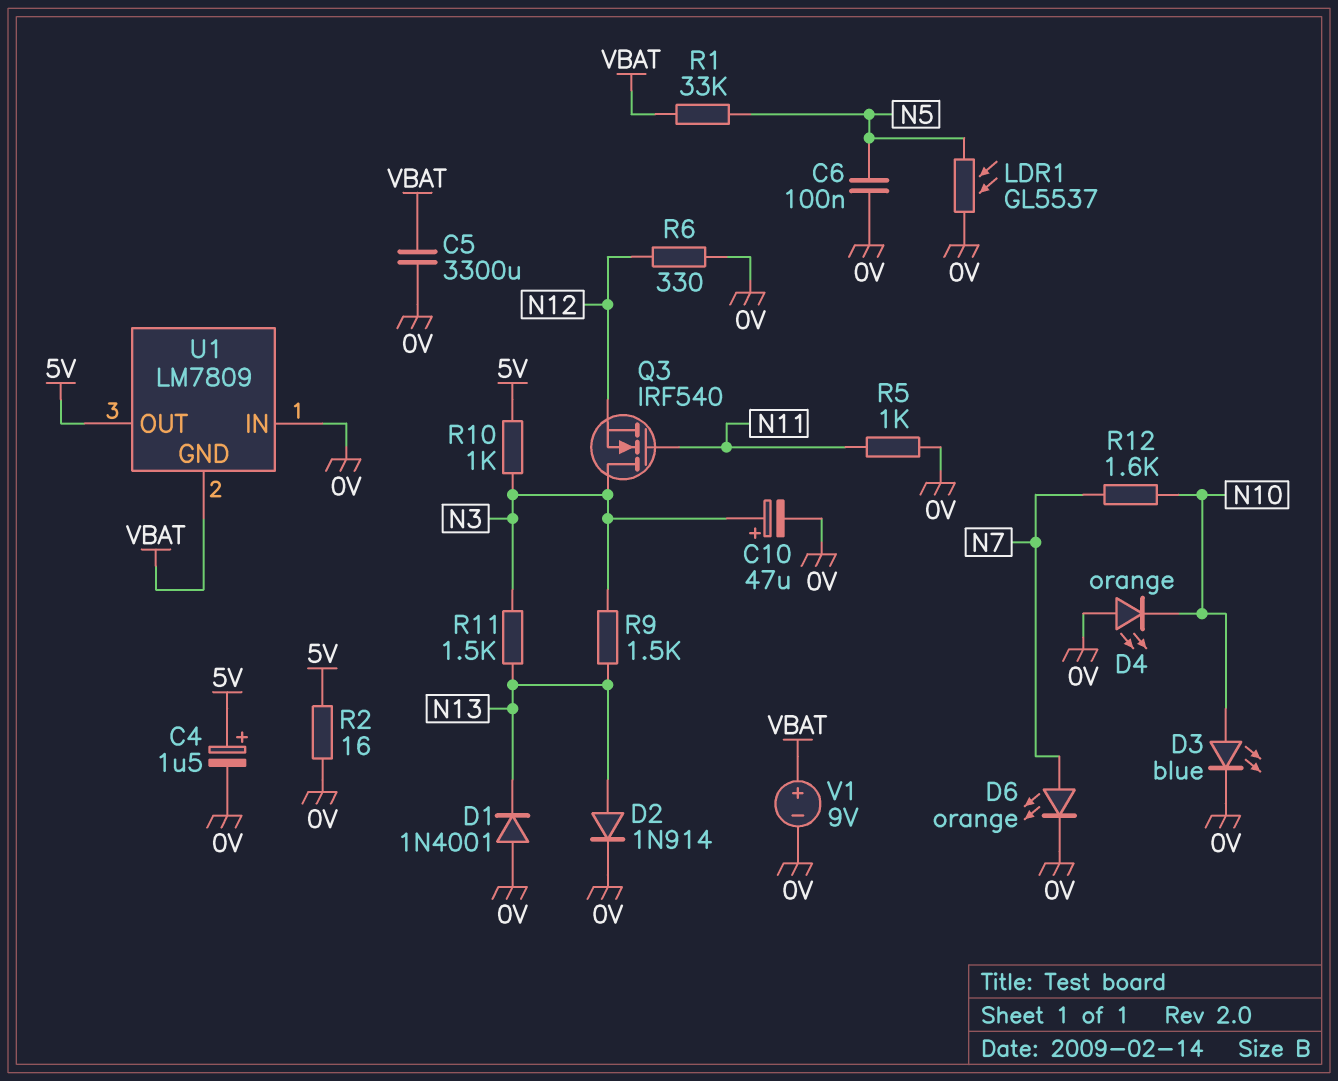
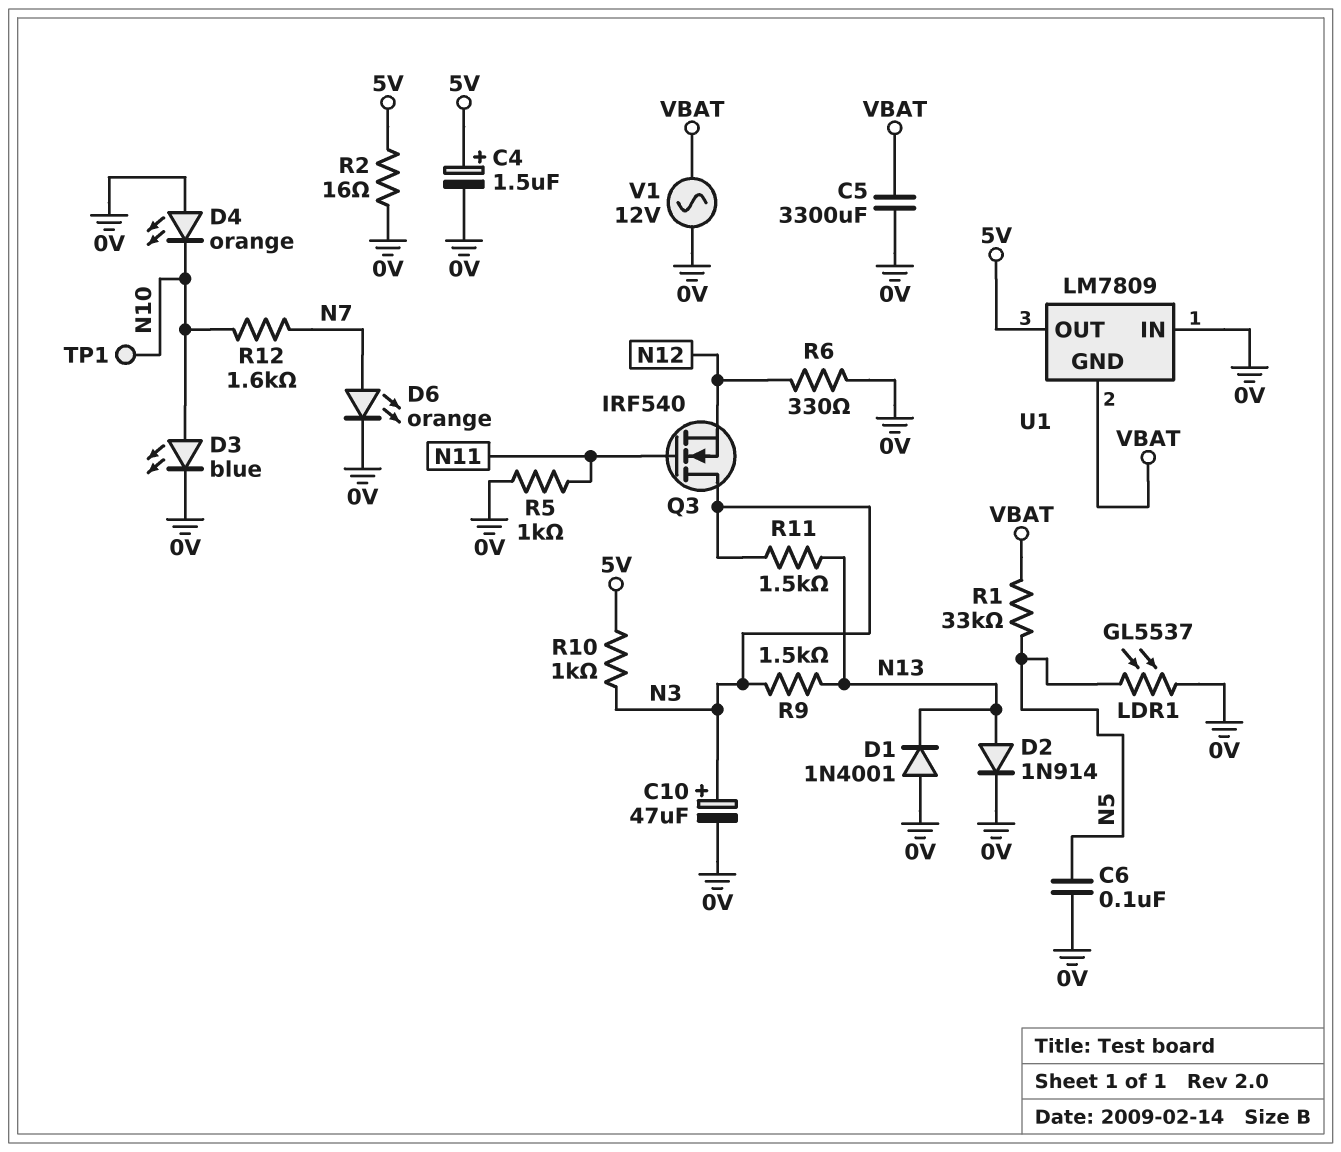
TP1: none -> test point (N10)
V1: 9V (plus VBAT, minus 0V) -> AC 12V (0V, VBAT)

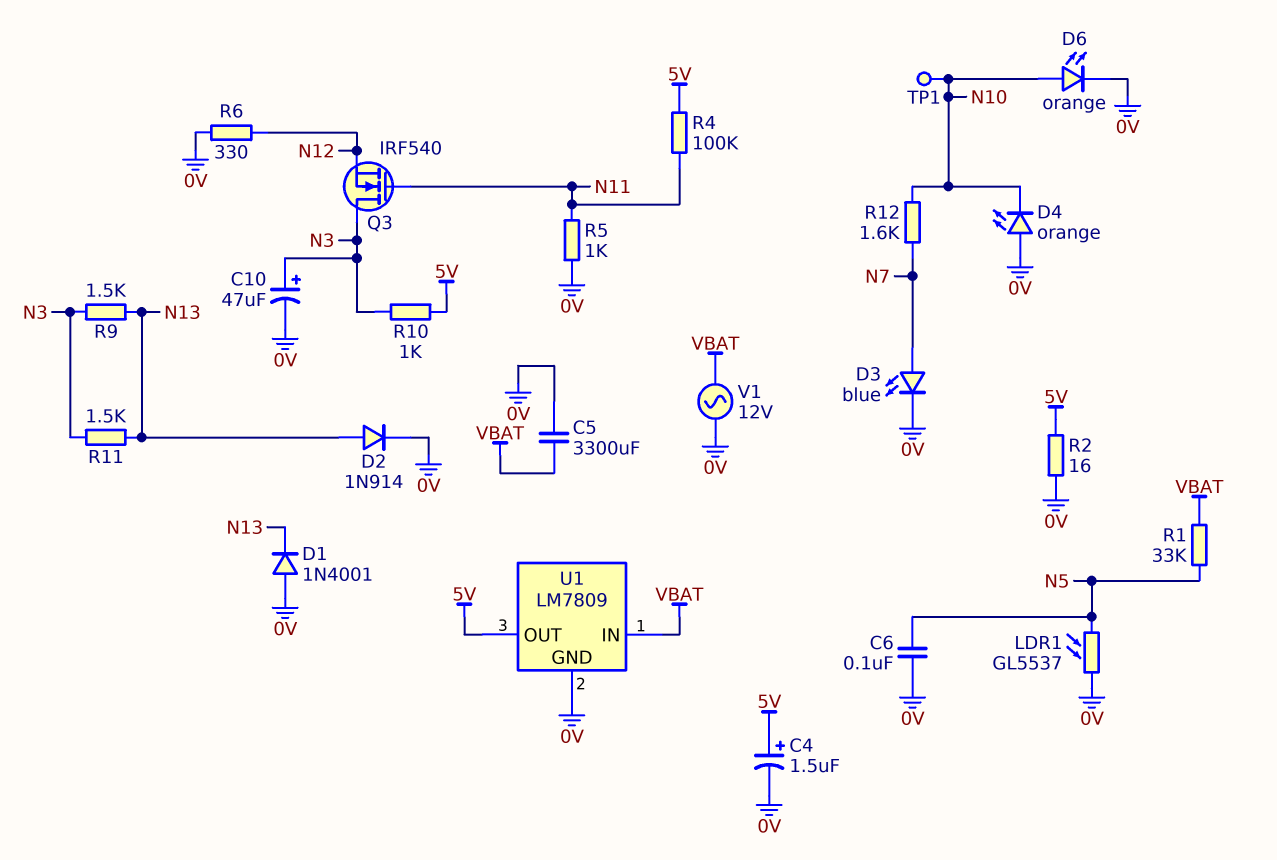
D3: LED blue (A N10, K 0V) -> LED blue (A N7, K 0V)
D6: LED orange (A N7, K 0V) -> LED orange (A N10, K 0V)
R4: none -> 100k (5V, N11)
U1 pin GND: VBAT -> 0V
U1 pin IN: 0V -> VBAT

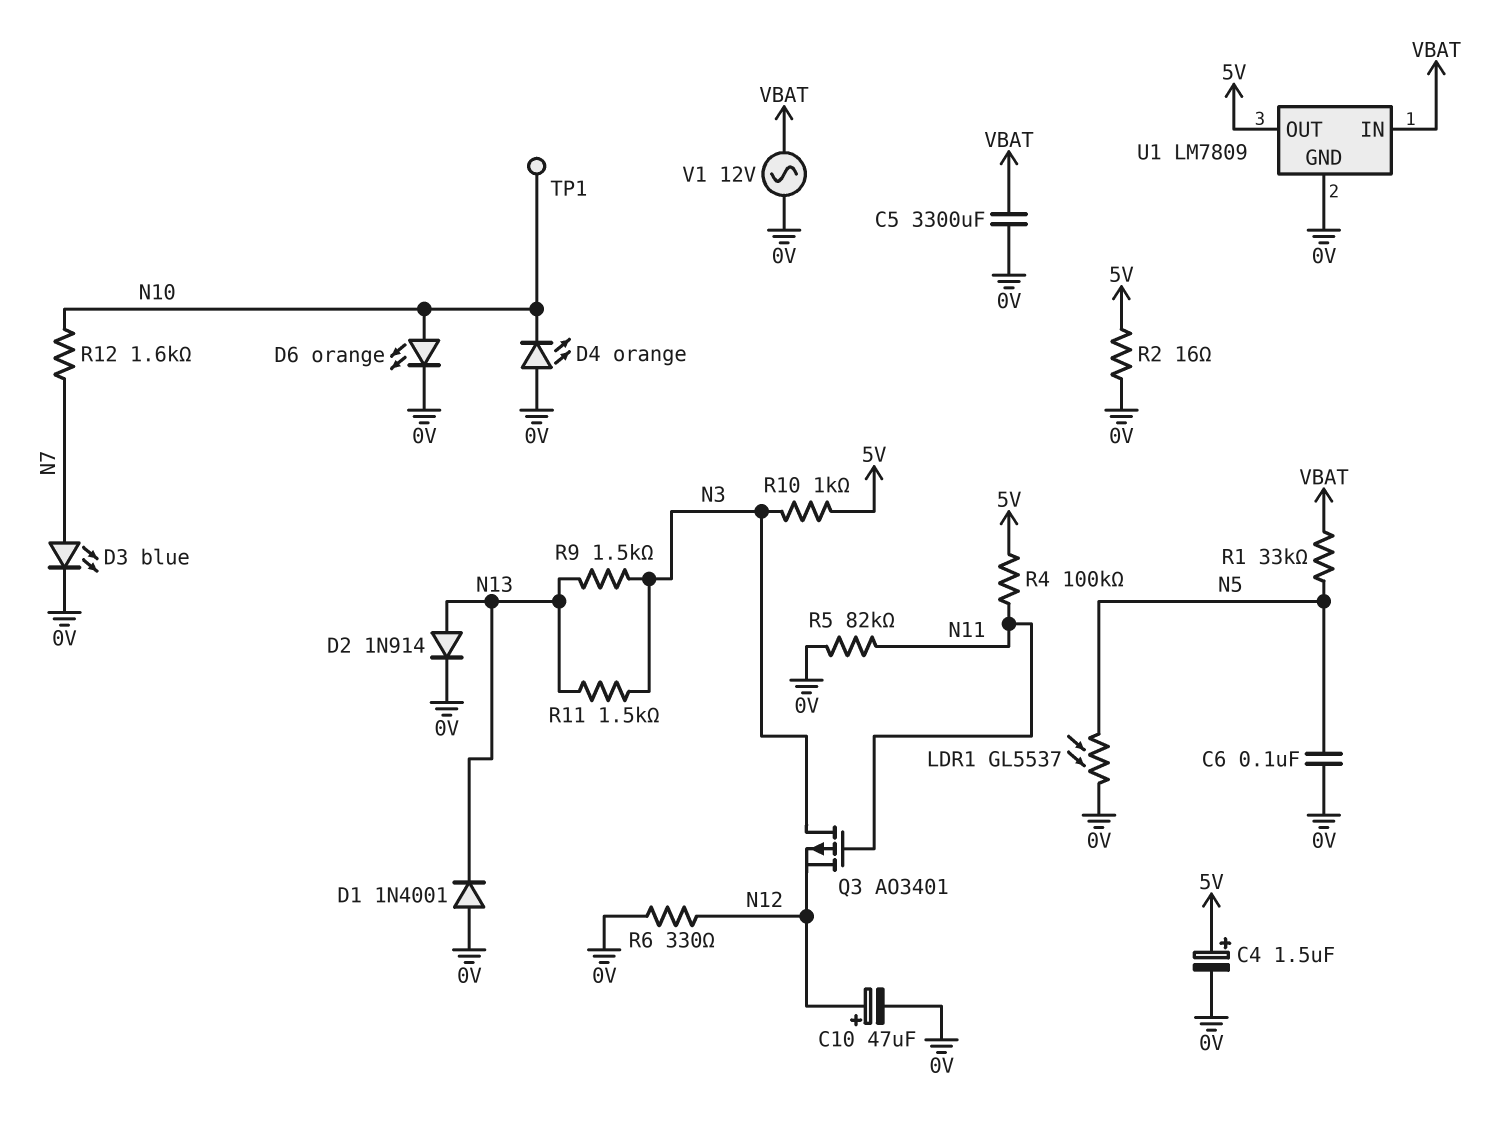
C10: 47uF (plus N3, minus 0V) -> 47uF (plus N12, minus 0V)
Q3: NMOS IRF540 (G N11, D N3, S N12) -> PMOS AO3401 (G N11, D N3, S N12)
R5: 1k (0V, N11) -> 82k (0V, N11)

